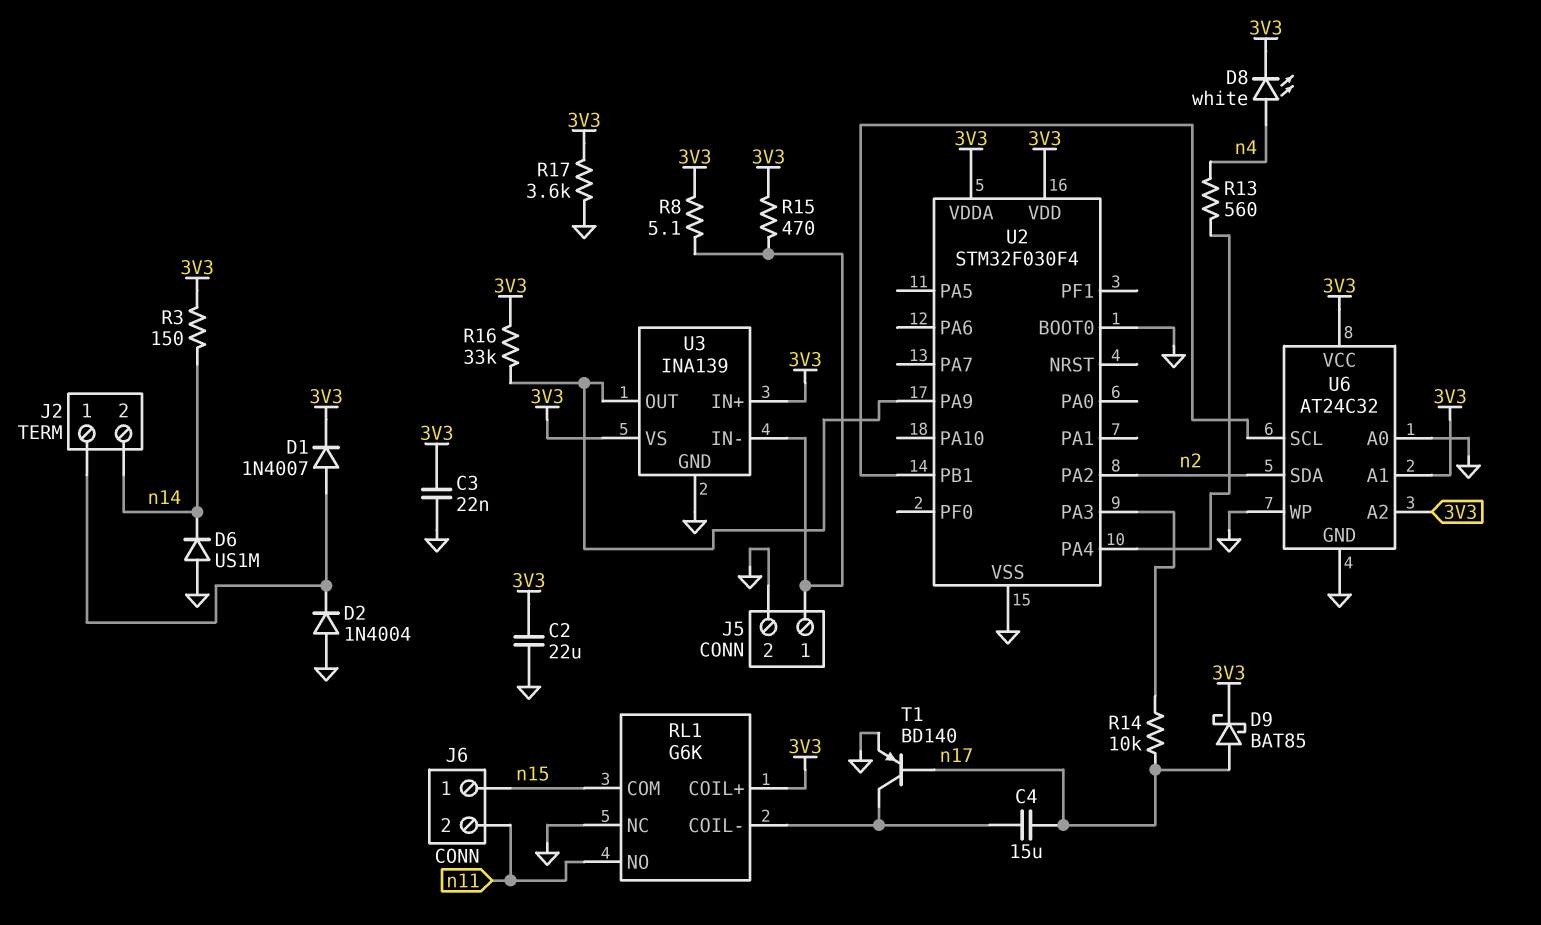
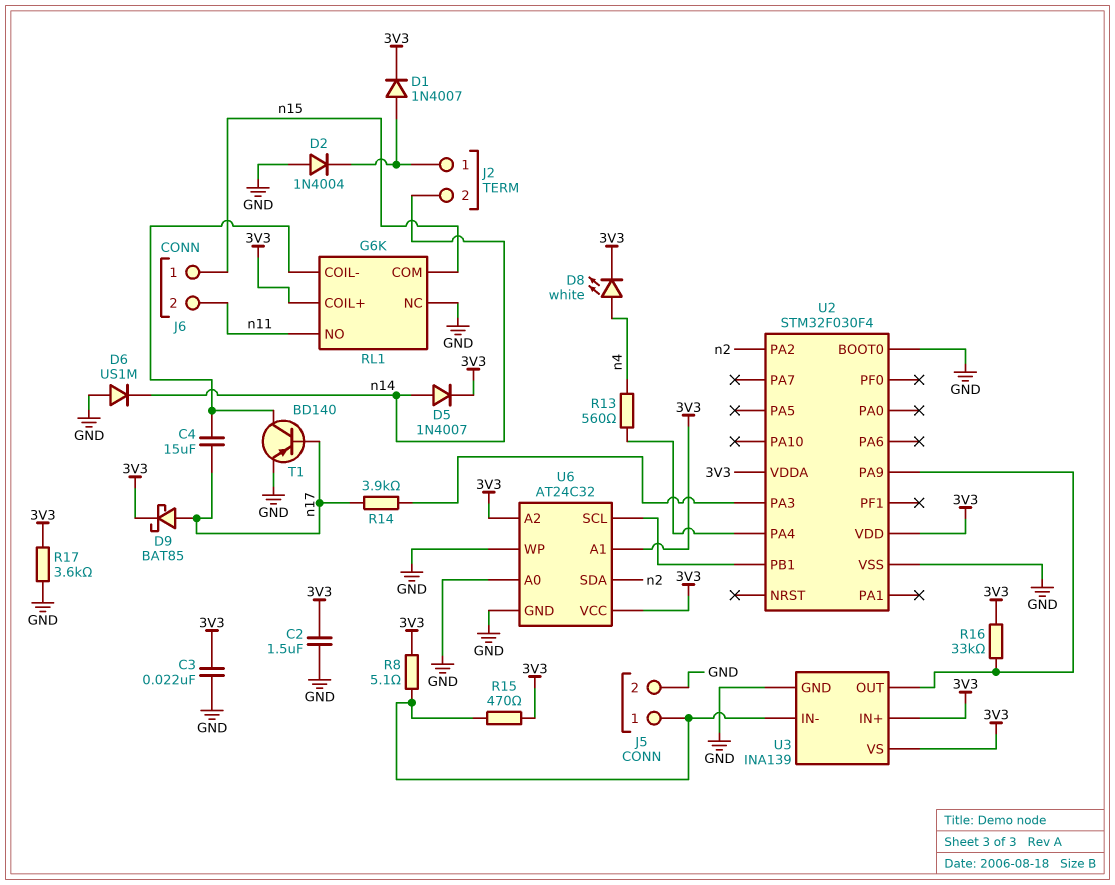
C2: 22uF (3V3, GND) -> 1.5uF (3V3, GND)
D5: none -> diode 1N4007 (A n14, K 3V3)
R3: 150 (3V3, n14) -> none
R14: 10k (U2/PA3, n17) -> 3.9k (U2/PA3, n17)

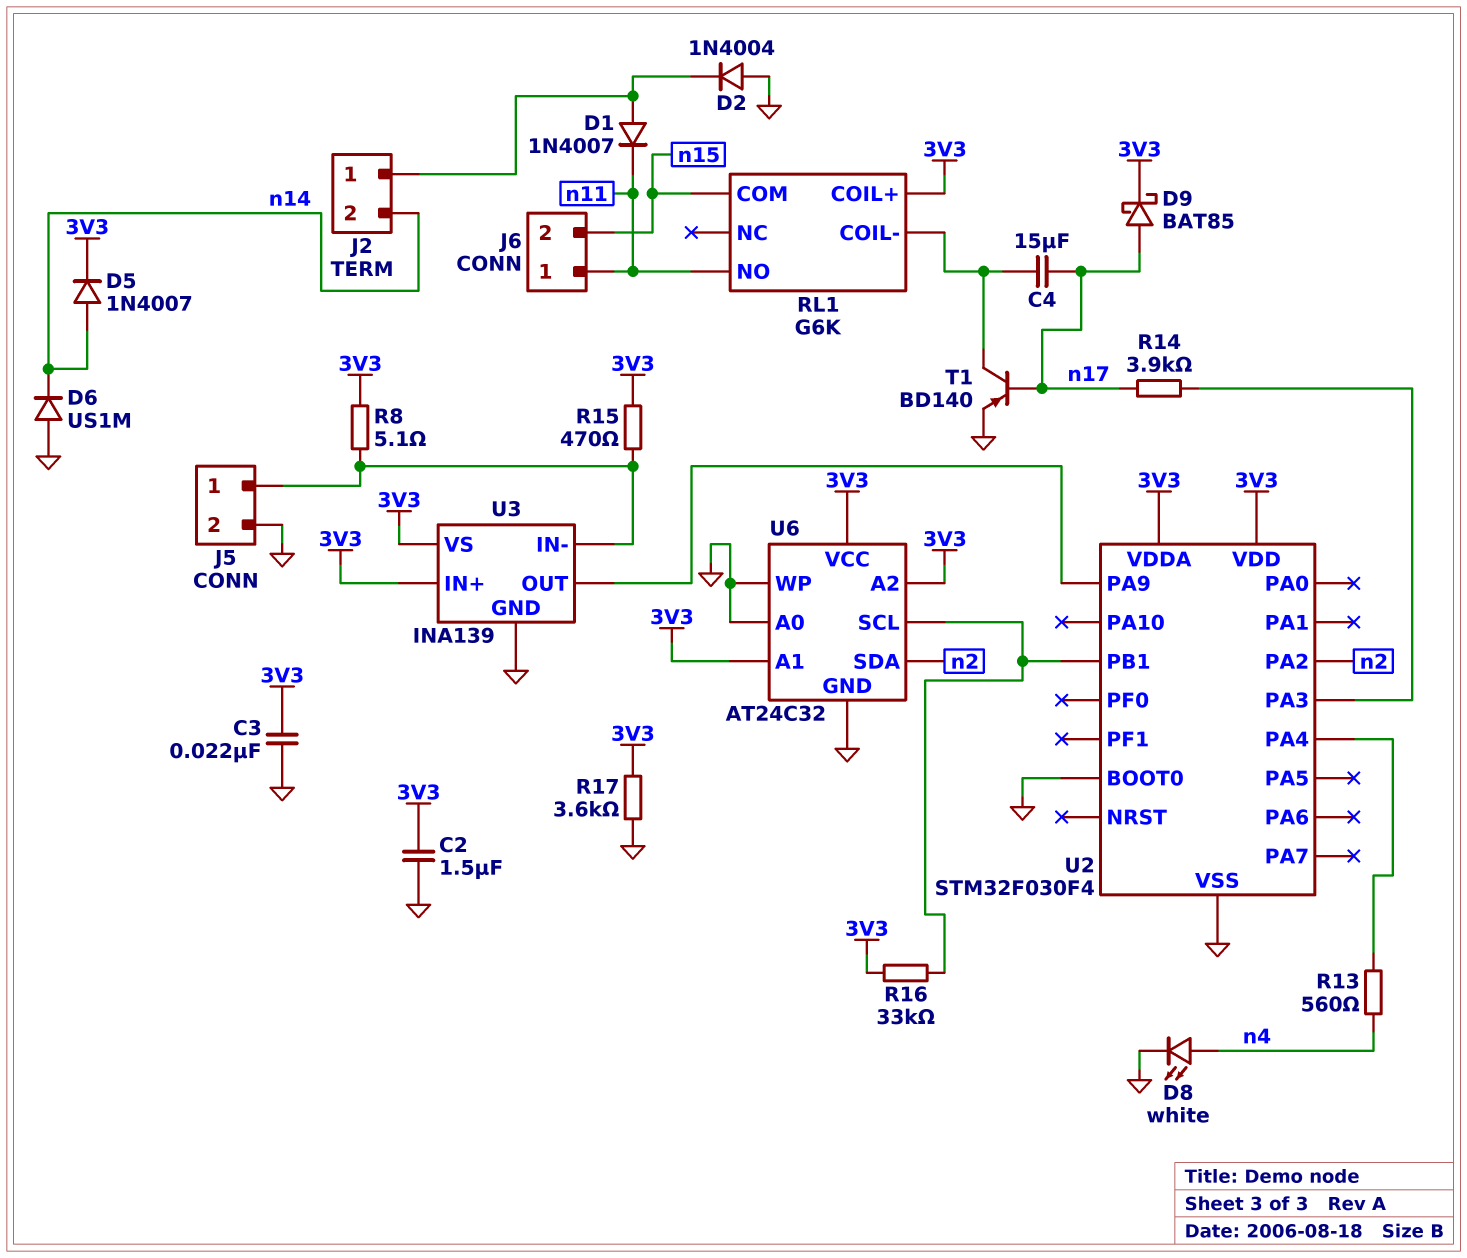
D1: diode 1N4007 (A J2/1, K 3V3) -> diode 1N4007 (A J2/1, K n11)
D8: LED white (A n4, K 3V3) -> LED white (A n4, K GND)
J6 pin 1: n15 -> n11
J6 pin 2: n11 -> n15
R16: 33k (3V3, U2/PA9) -> 33k (3V3, U2/PB1)
RL1 pin NC: GND -> none

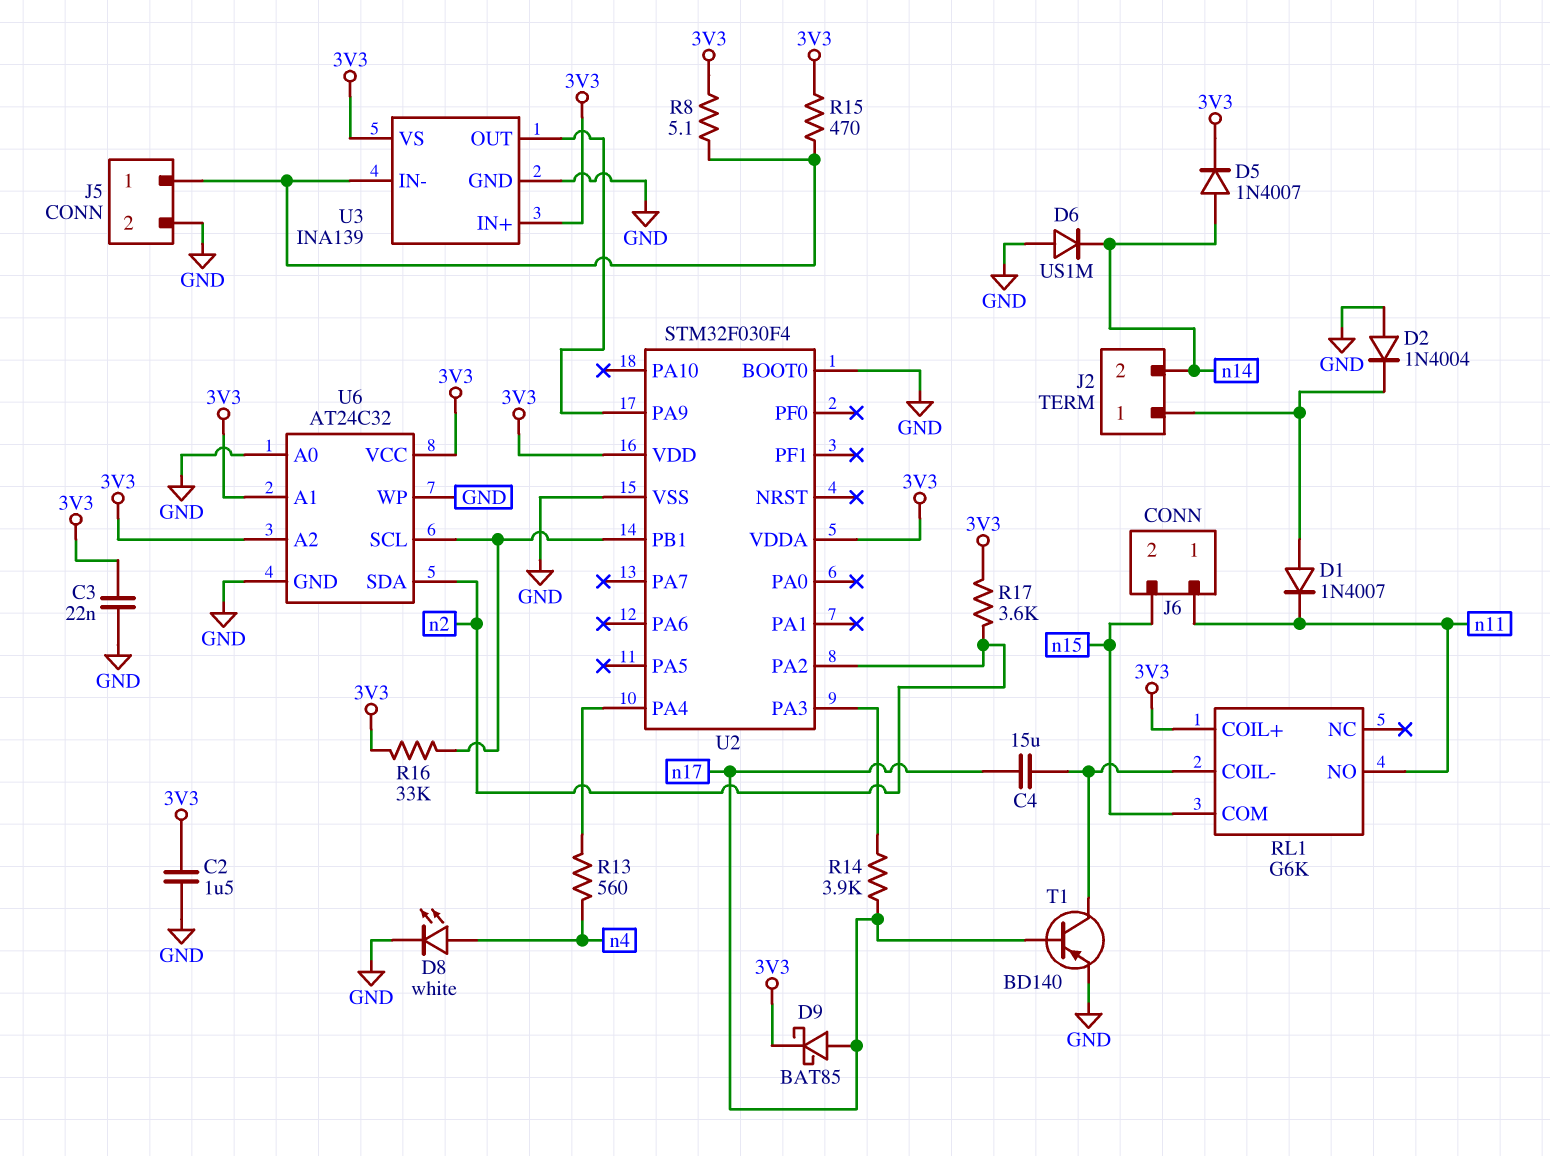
R17: 3.6k (3V3, GND) -> 3.6k (3V3, n2)

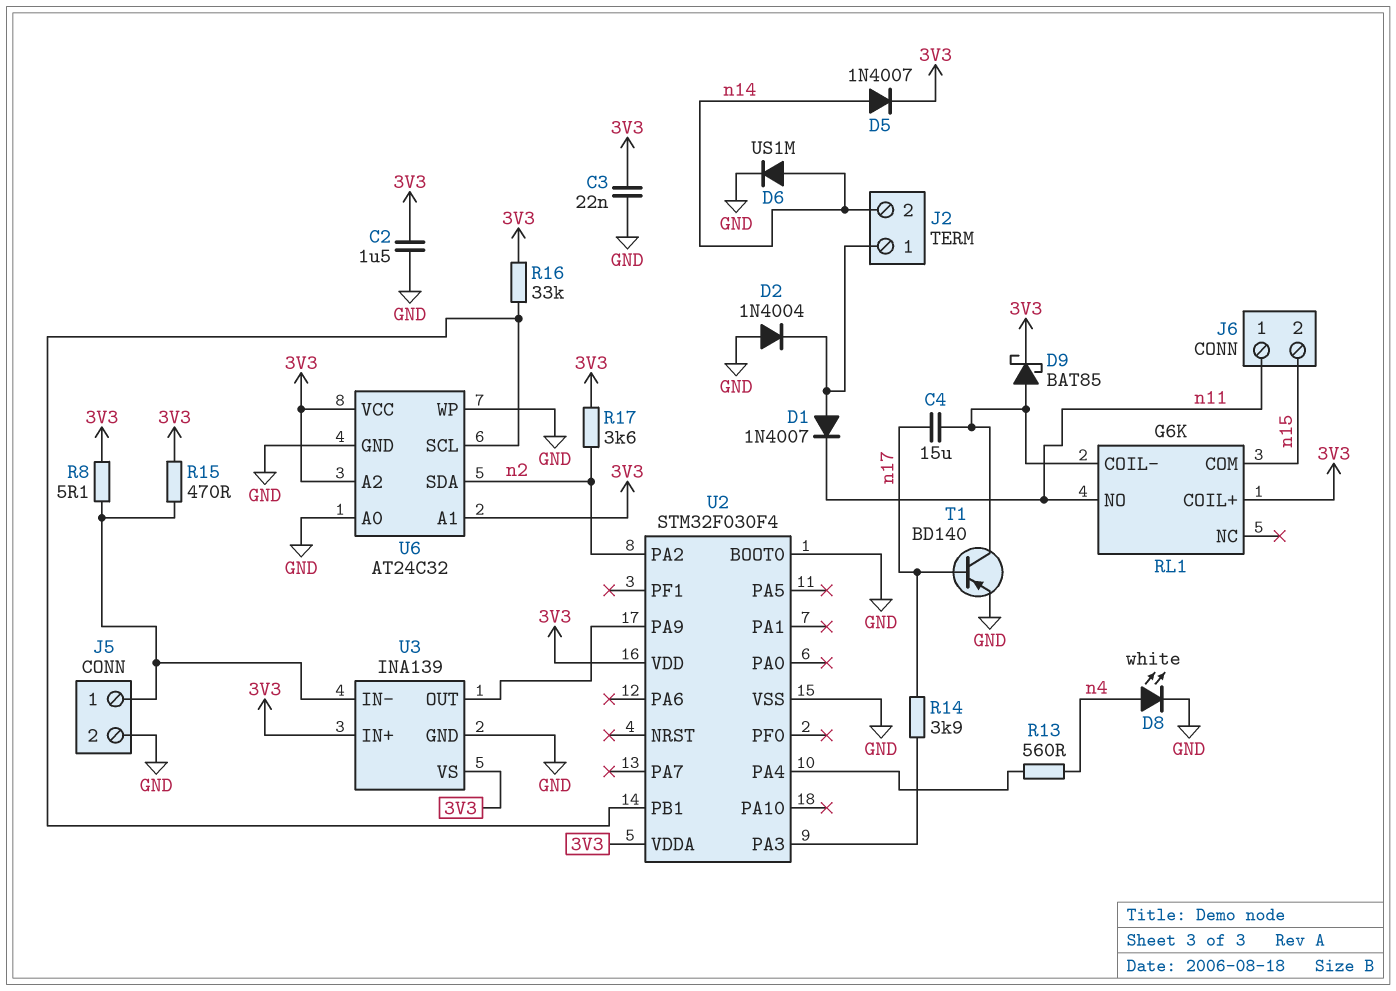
D6: diode US1M (A GND, K n14) -> diode US1M (A n14, K GND)
D9: schottky BAT85 (A n17, K 3V3) -> schottky BAT85 (A RL1/COIL-, K 3V3)

